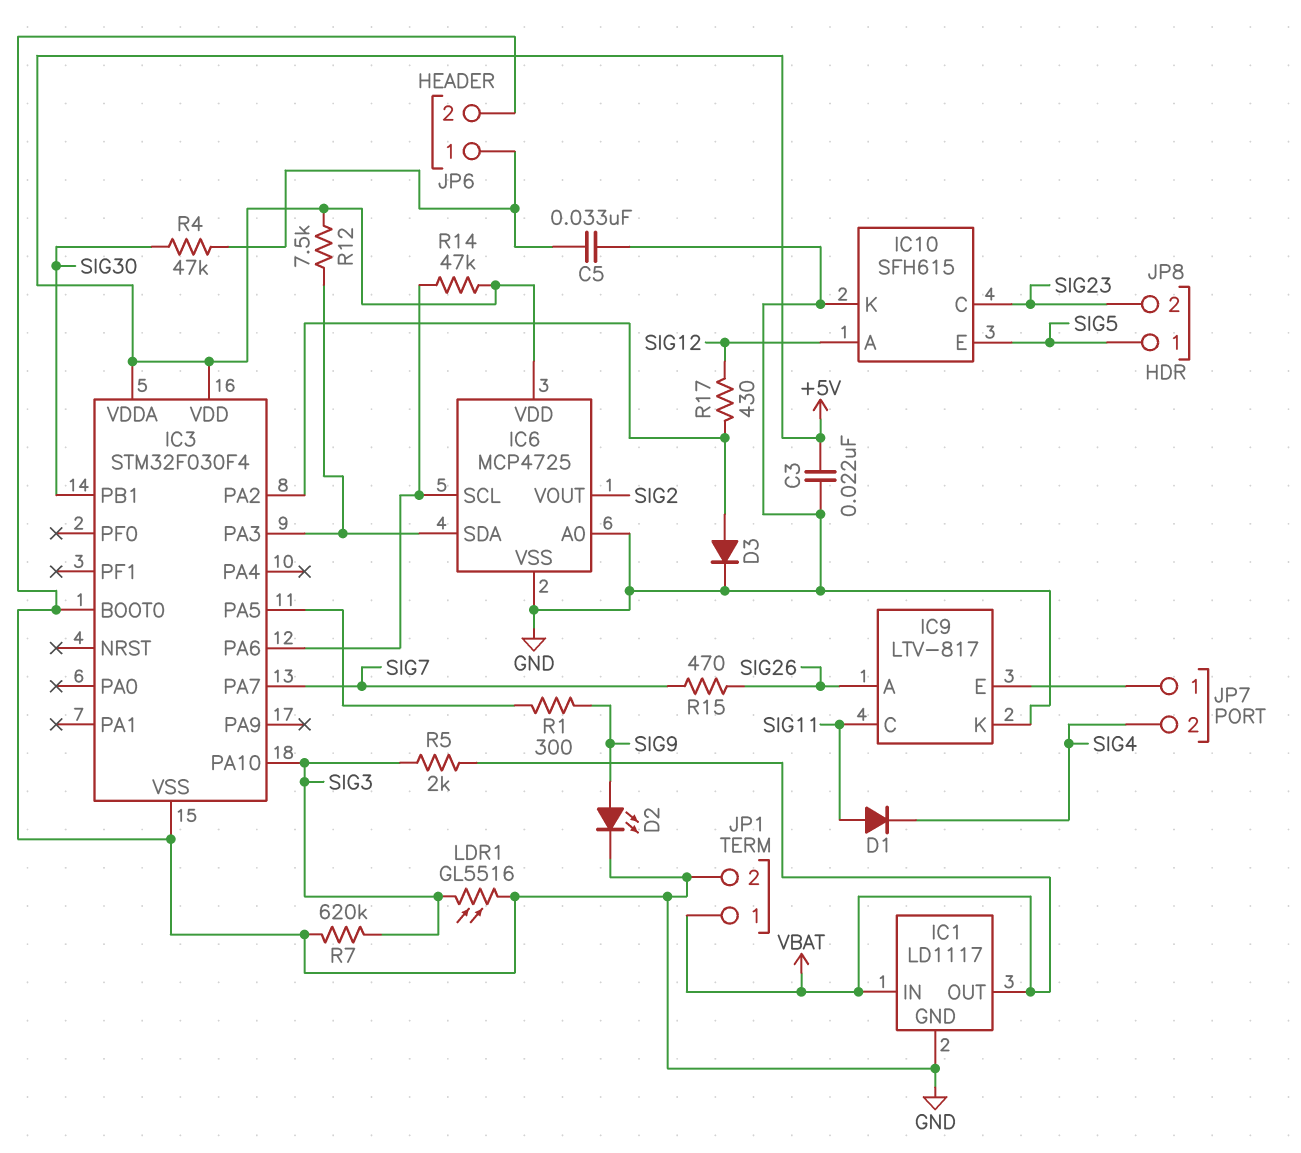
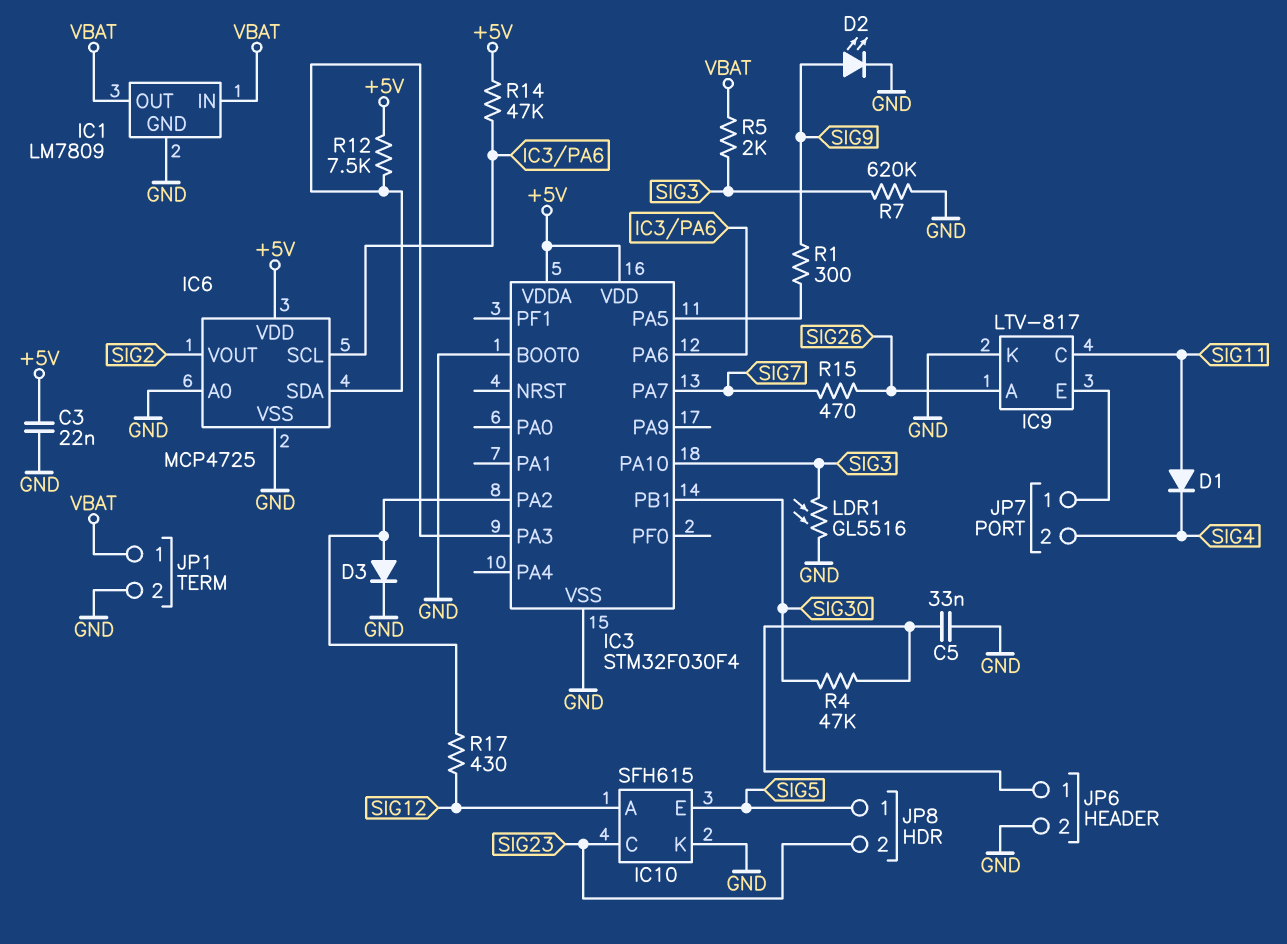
IC1: LD1117 -> LM7809

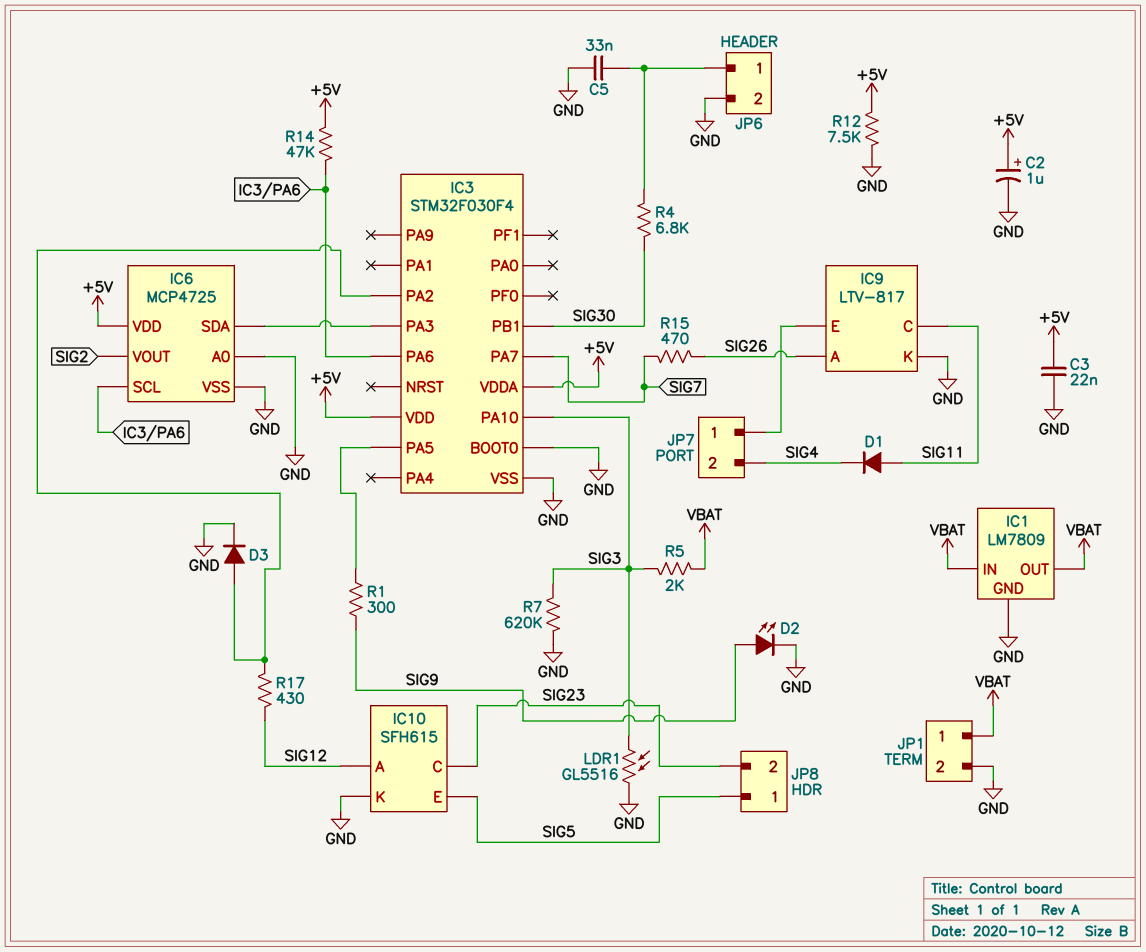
C2: none -> 1uF (plus +5V, minus GND)
R4: 47k (JP6/1, SIG30) -> 6.8k (JP6/1, SIG30)
R12: 7.5k (+5V, IC3/PA3) -> 7.5k (+5V, GND)

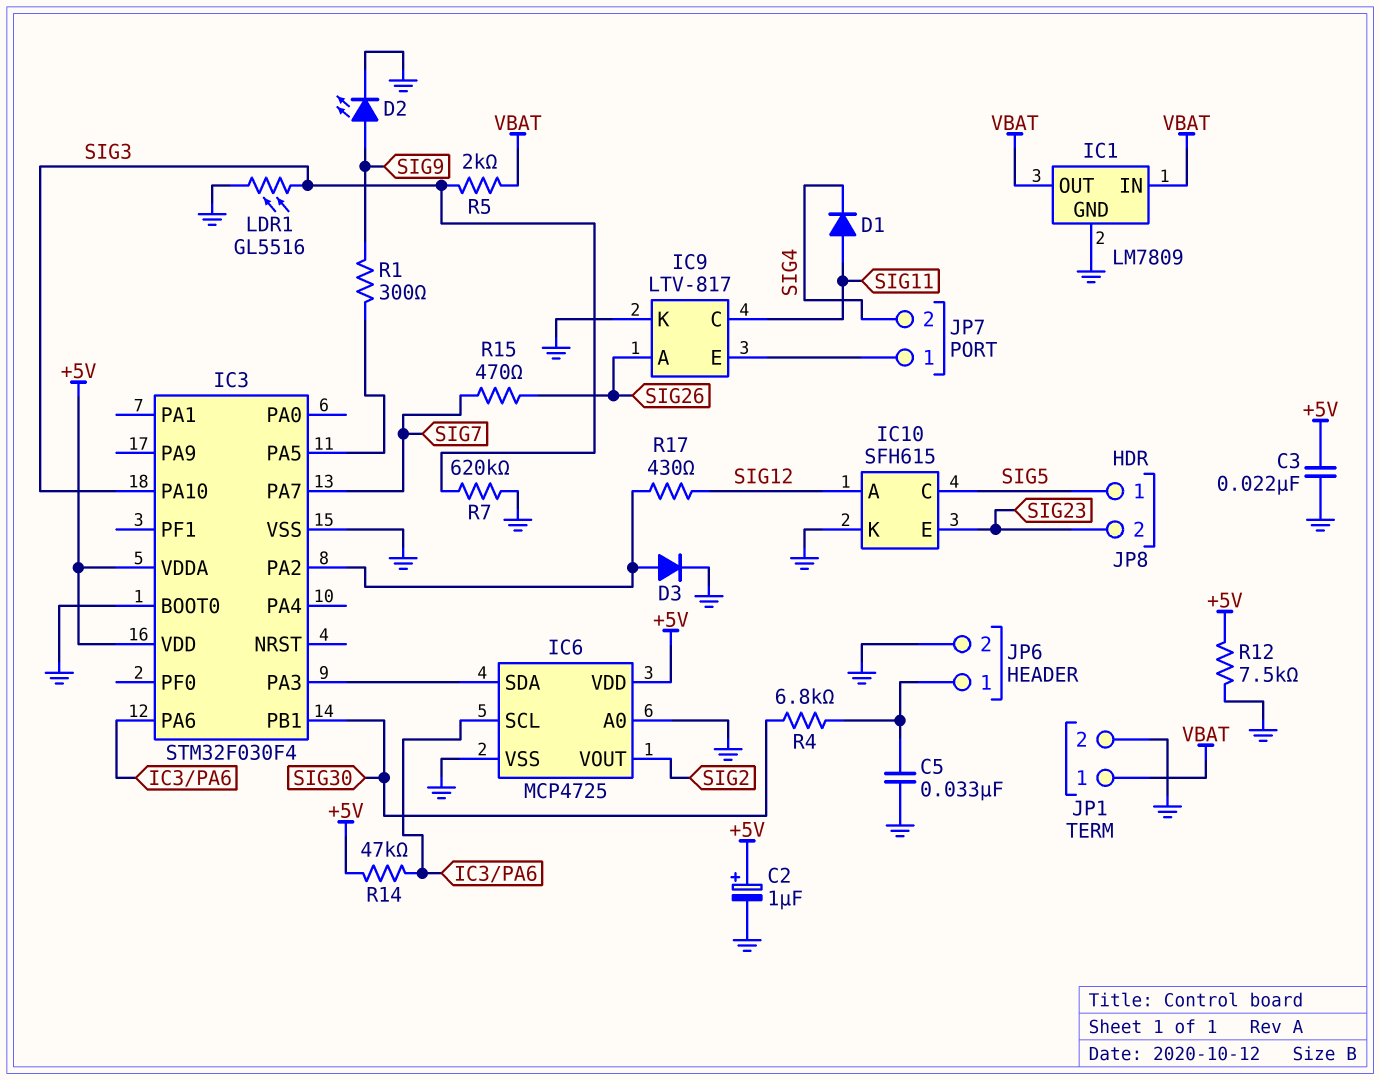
IC10 pin C: SIG23 -> SIG5
IC10 pin E: SIG5 -> SIG23

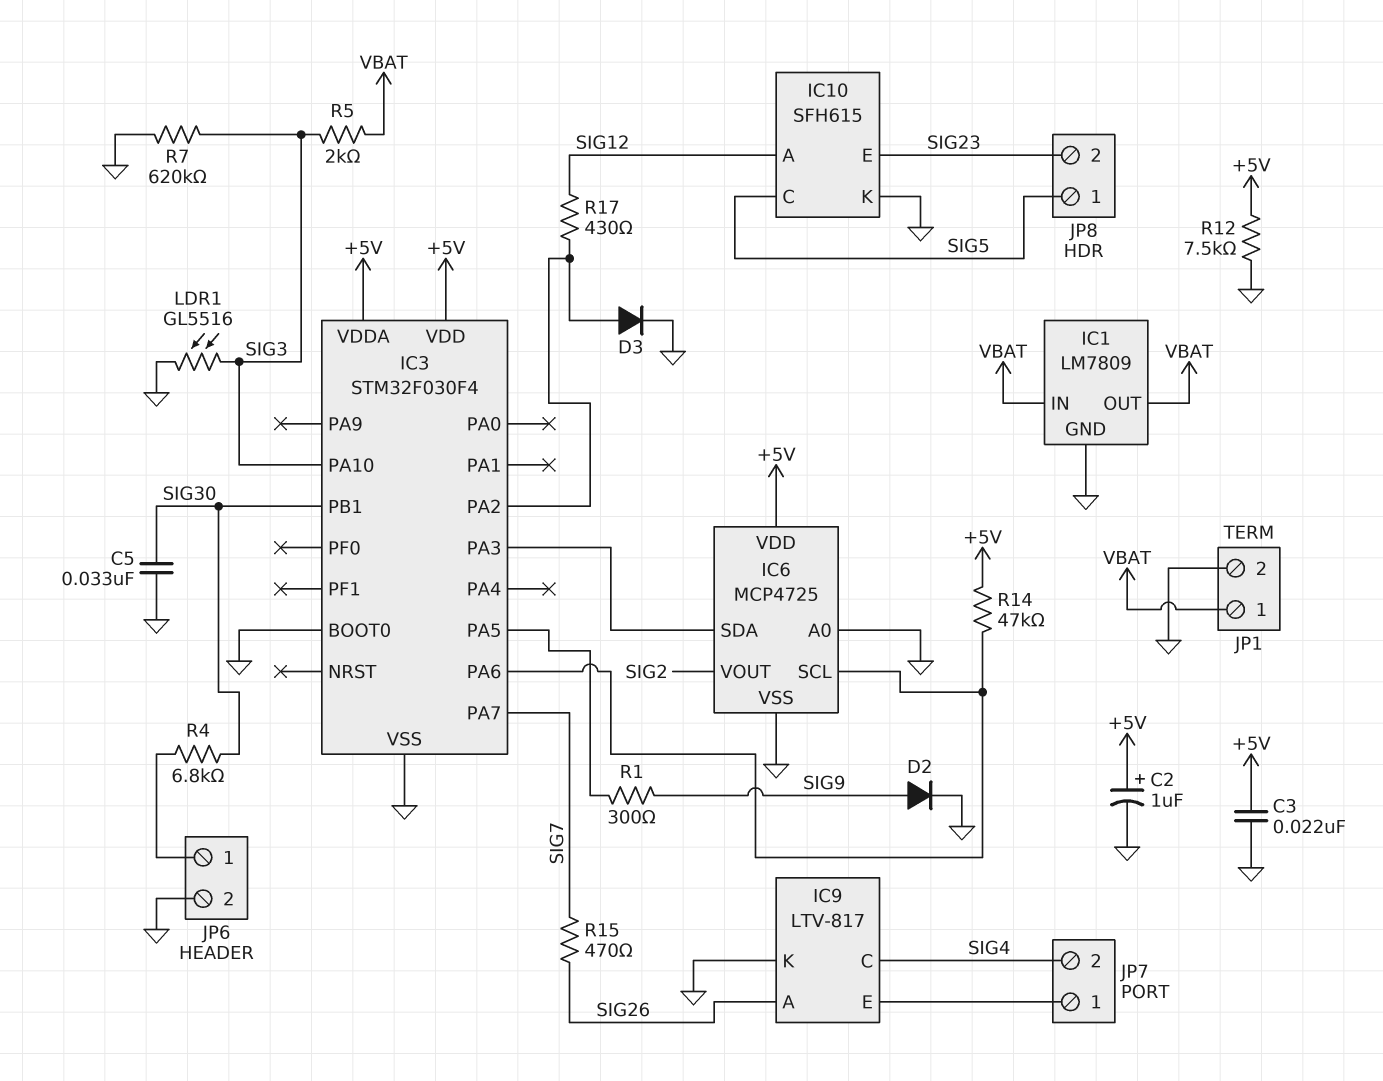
C5: 33nF (GND, JP6/1) -> 33nF (GND, SIG30)
D1: diode (A SIG11, K SIG4) -> none
D2: LED (A SIG9, K GND) -> diode (A SIG9, K GND)
IC9 pin C: SIG11 -> SIG4

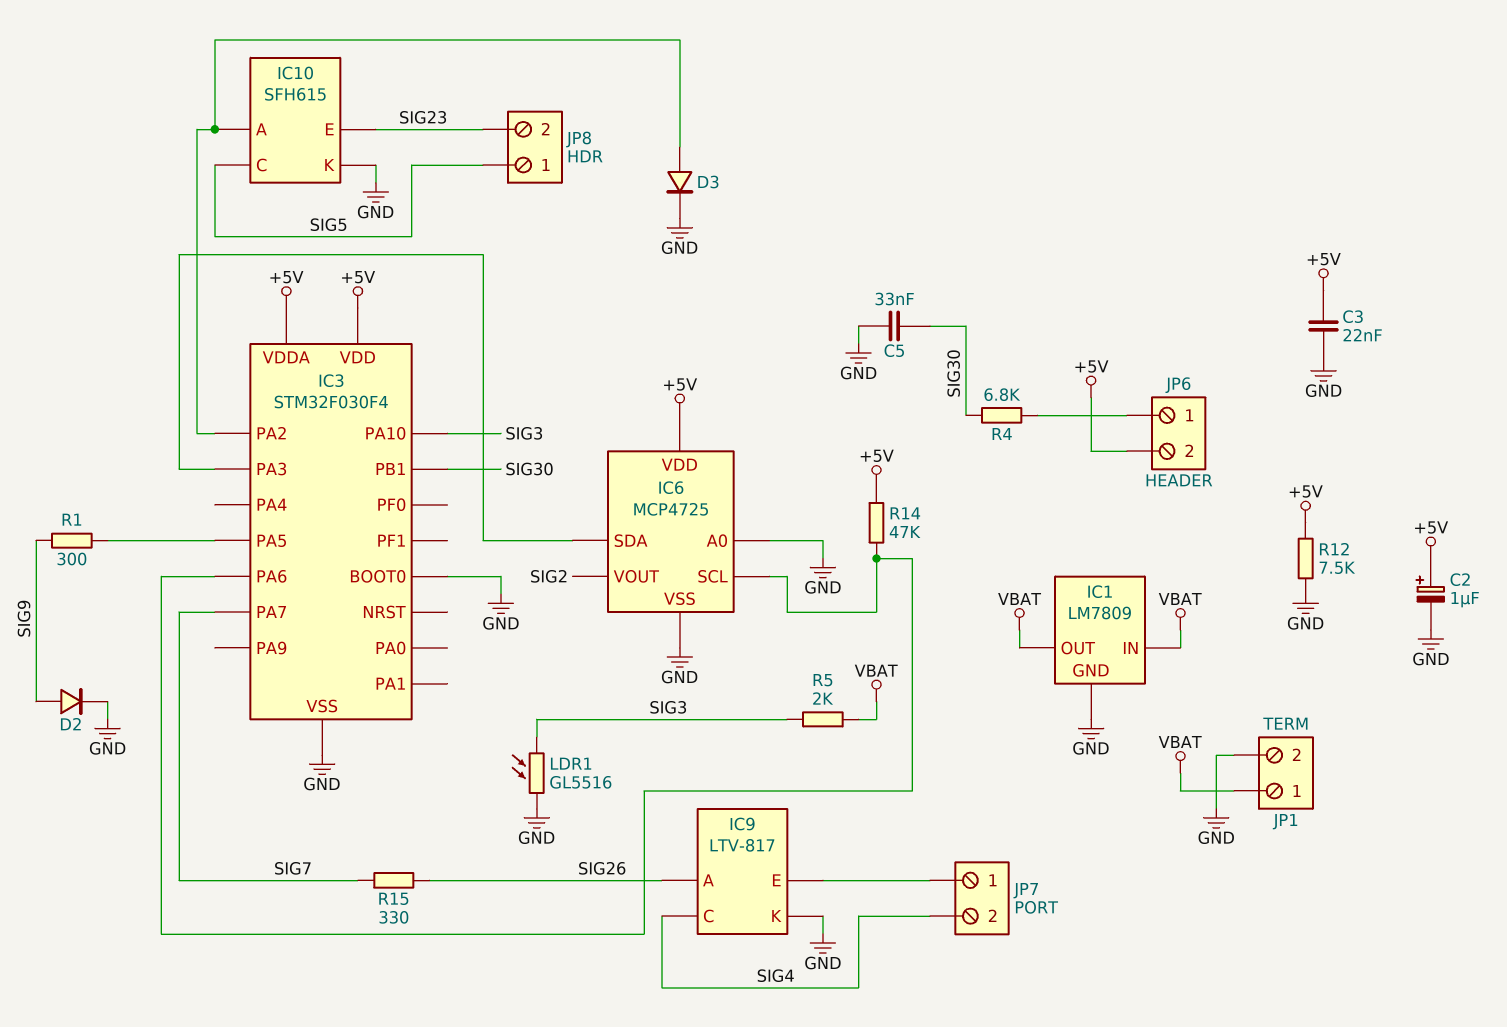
IC10 pin A: SIG12 -> IC3/PA2
JP6 pin 2: GND -> +5V
R7: 620k (GND, SIG3) -> none
R15: 470 (SIG7, SIG26) -> 330 (SIG7, SIG26)
R17: 430 (IC3/PA2, SIG12) -> none

